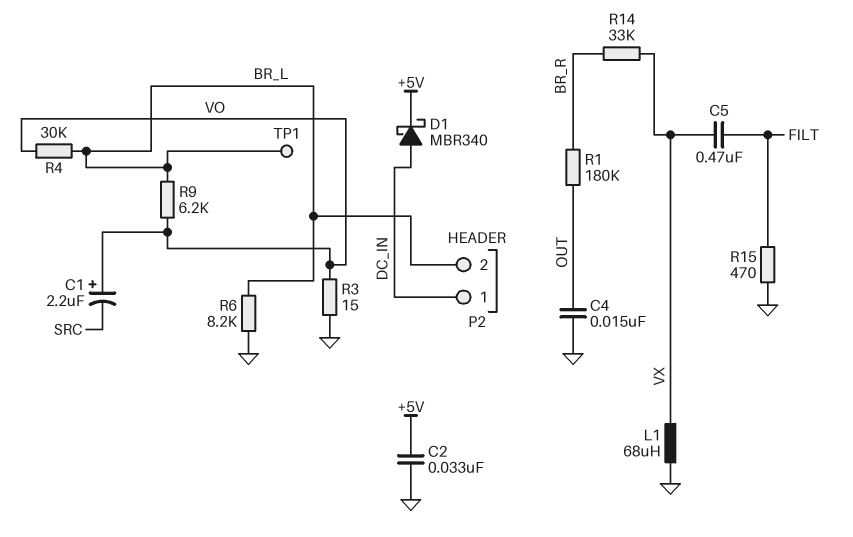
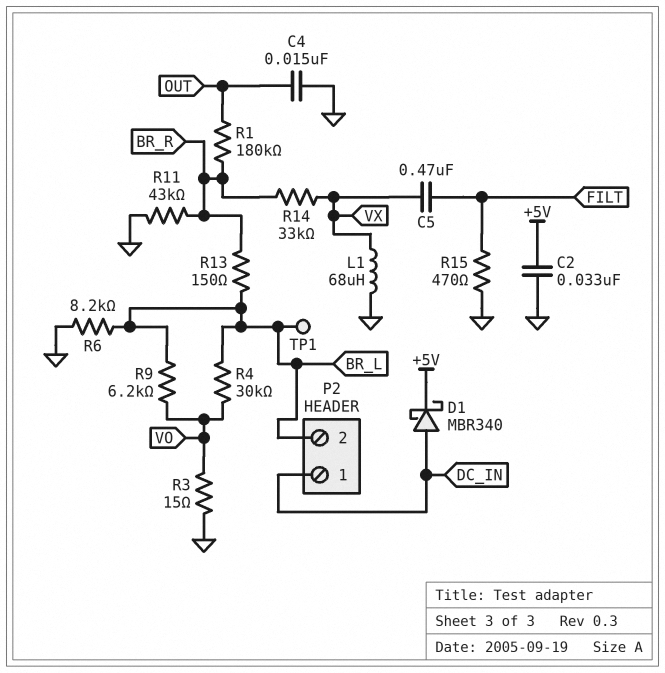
C1: 2.2uF (plus VO, minus SRC) -> none
R11: none -> 43k (BR_R, GND)
R13: none -> 150 (BR_L, BR_R)

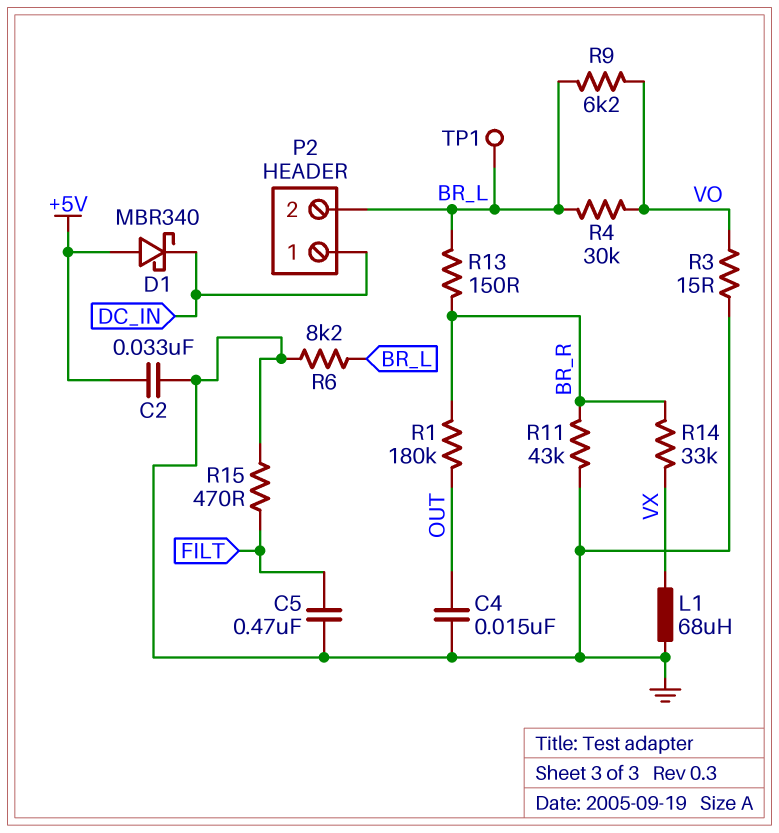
C5: 470nF (FILT, VX) -> 470nF (FILT, GND)
D1: schottky MBR340 (A DC_IN, K +5V) -> schottky MBR340 (A +5V, K DC_IN)

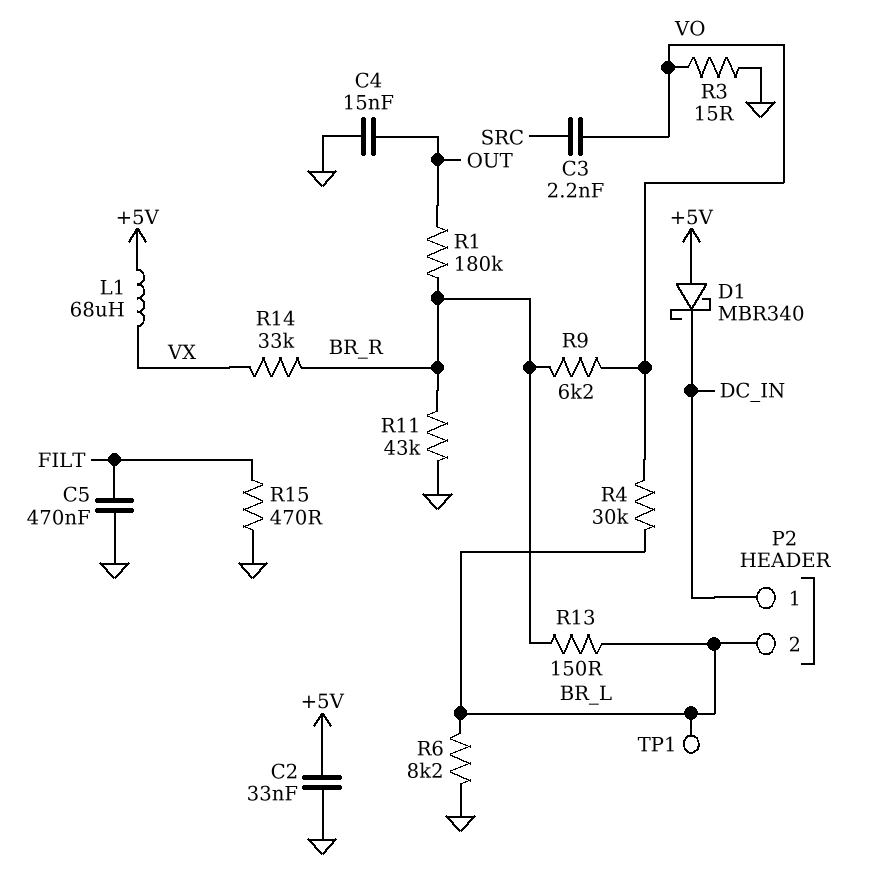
C3: none -> 2.2nF (SRC, VO)
L1: 68uH (GND, VX) -> 68uH (+5V, VX)
R9: 6.2k (BR_L, VO) -> 6.2k (BR_R, VO)

